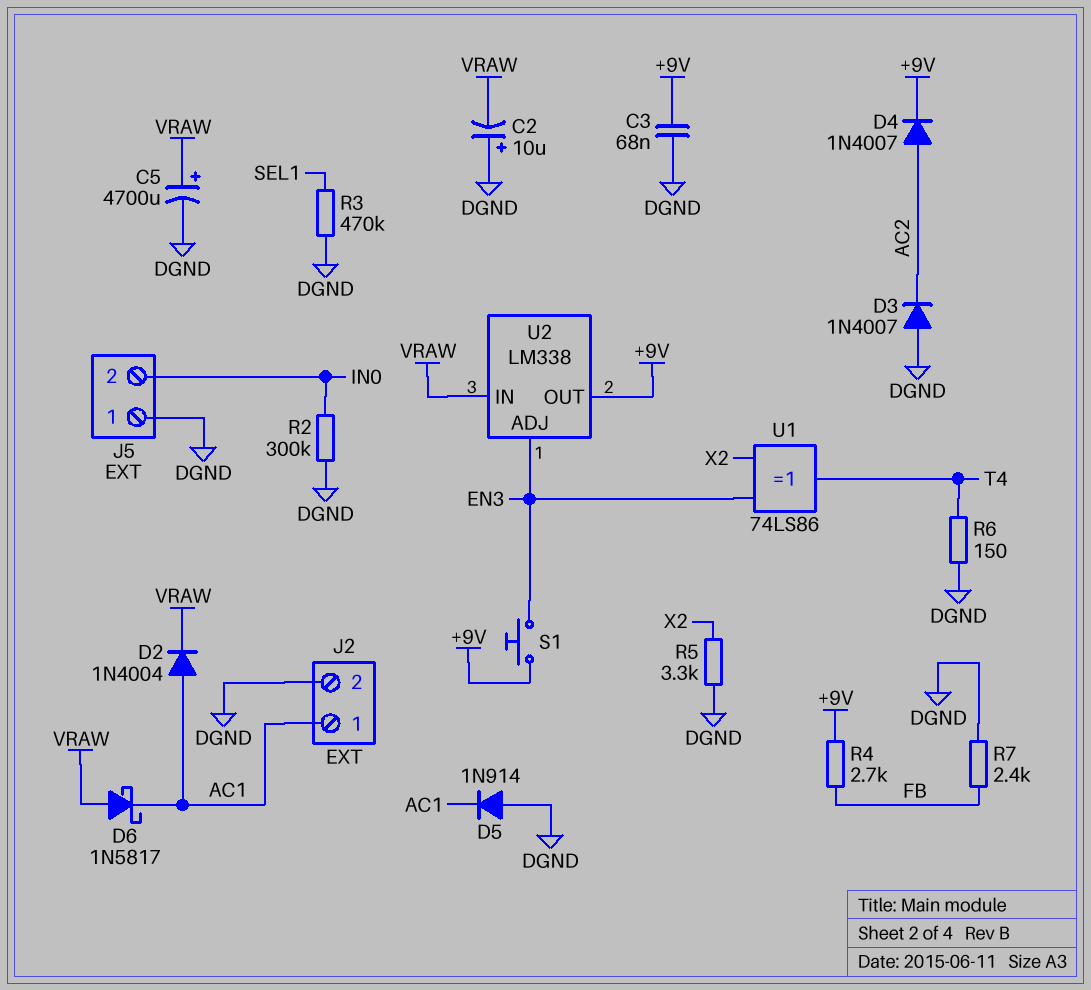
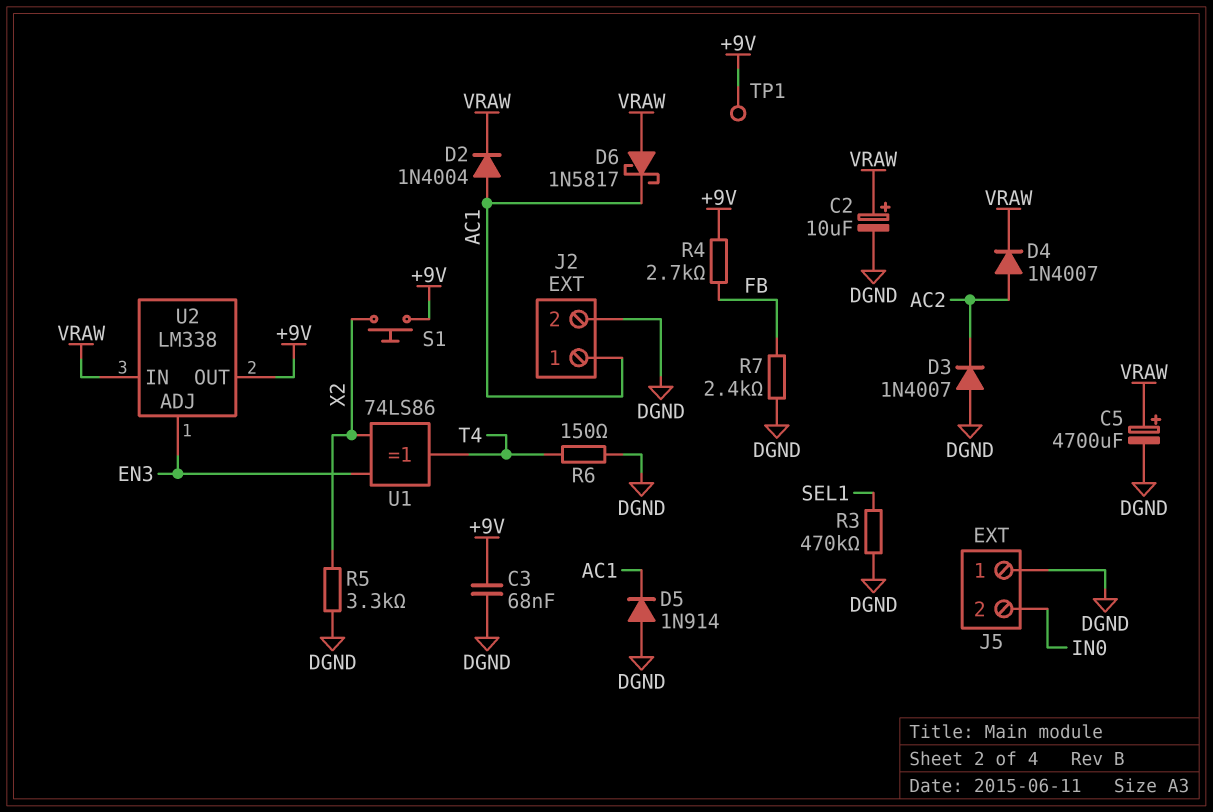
C2: 10uF (plus DGND, minus VRAW) -> 10uF (plus VRAW, minus DGND)
D4: diode 1N4007 (A AC2, K +9V) -> diode 1N4007 (A AC2, K VRAW)
R2: 300k (DGND, IN0) -> none
S1: button (+9V, EN3) -> button (+9V, X2)
TP1: none -> test point (+9V)

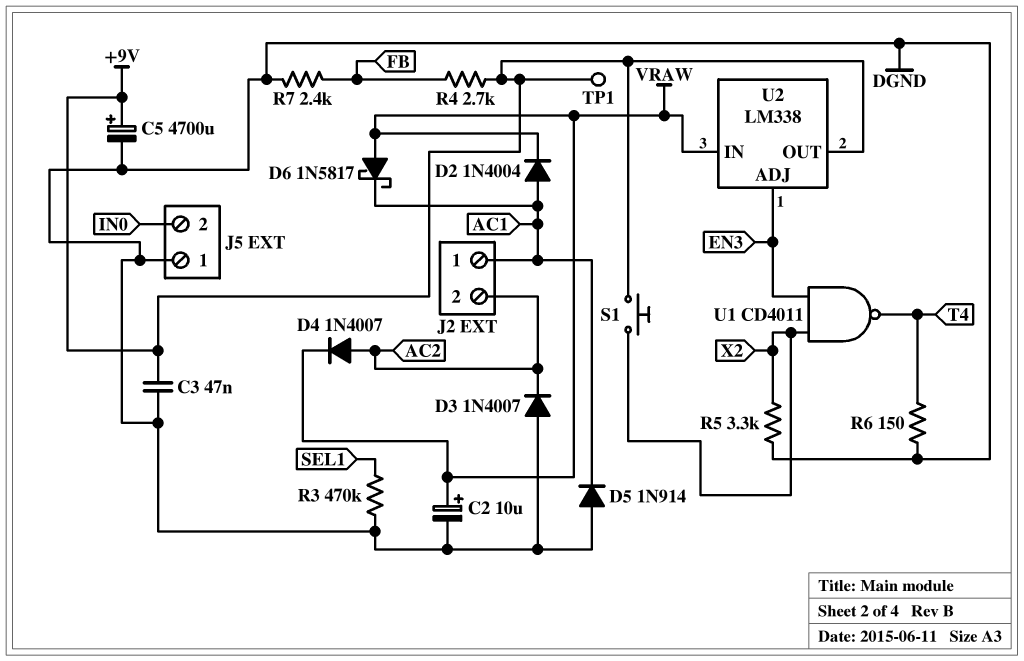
C3: 68nF (+9V, DGND) -> 47nF (+9V, DGND)
C5: 4700uF (plus VRAW, minus DGND) -> 4700uF (plus +9V, minus DGND)
J2 pin 2: DGND -> AC2
U1: XOR 74LS86 (in EN3, in X2, out T4) -> NAND CD4011 (in EN3, in X2, out T4)

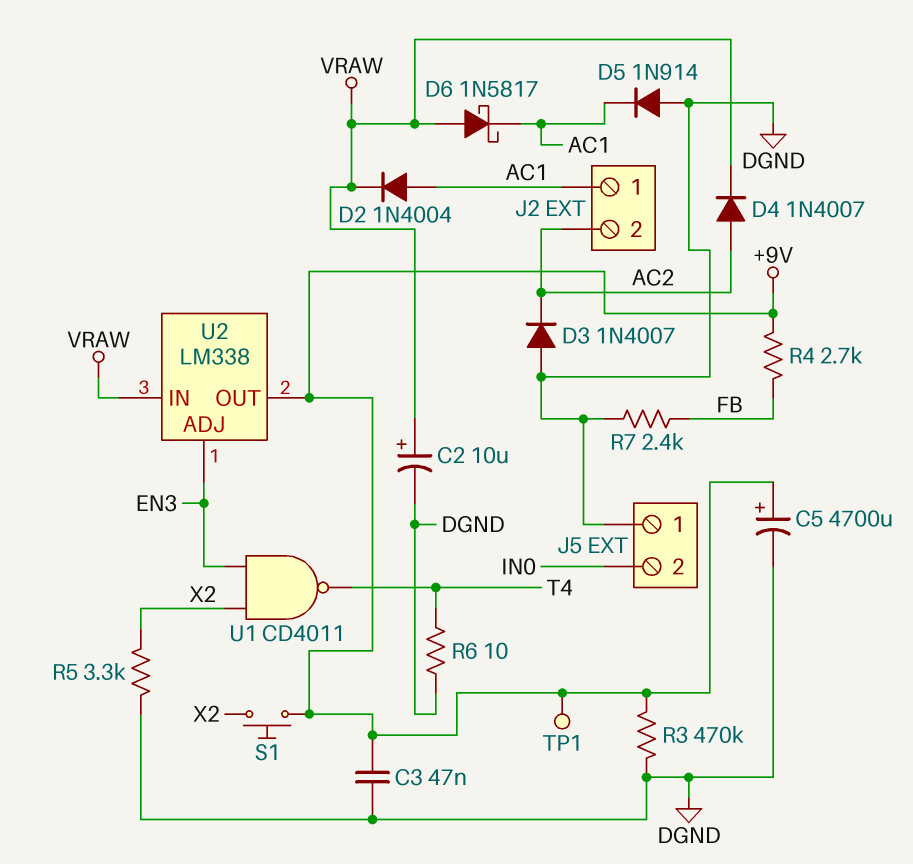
R3: 470k (DGND, SEL1) -> 470k (+9V, DGND)
R6: 150 (DGND, T4) -> 10 (DGND, T4)

